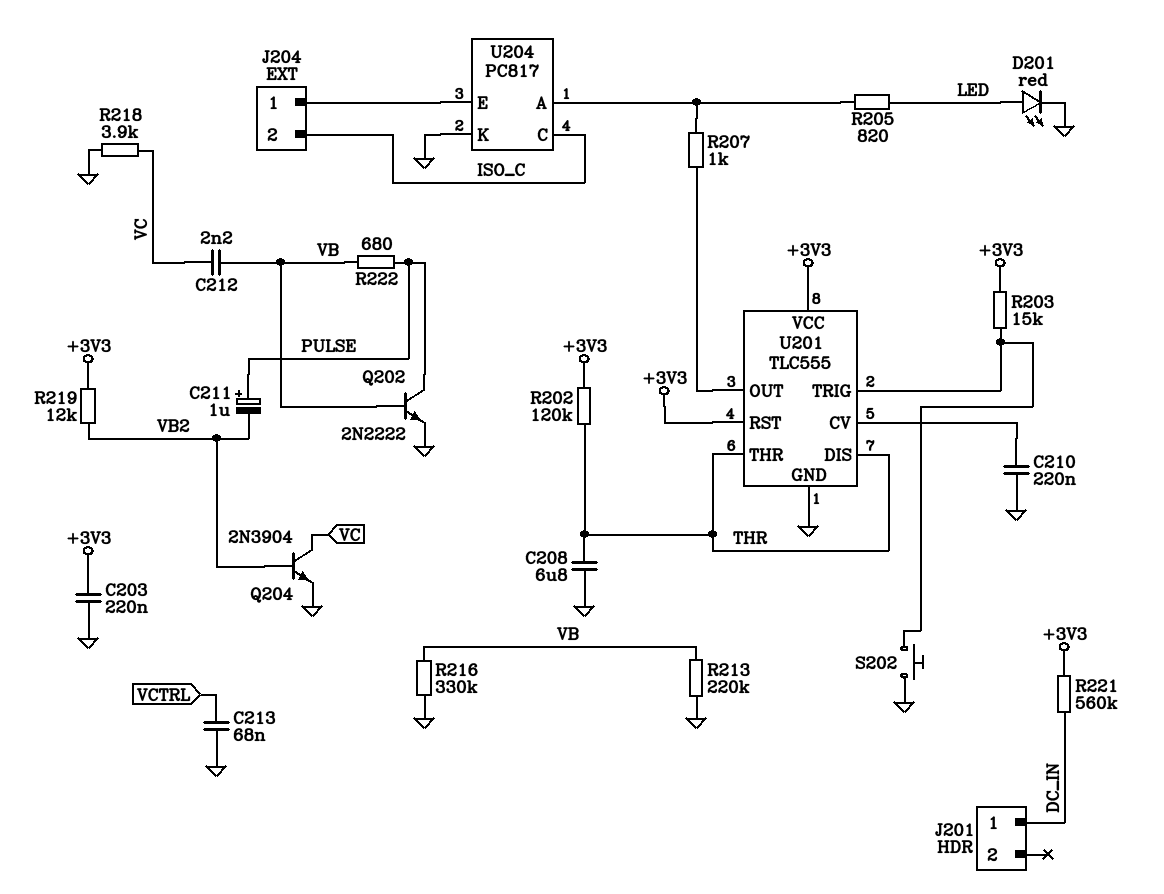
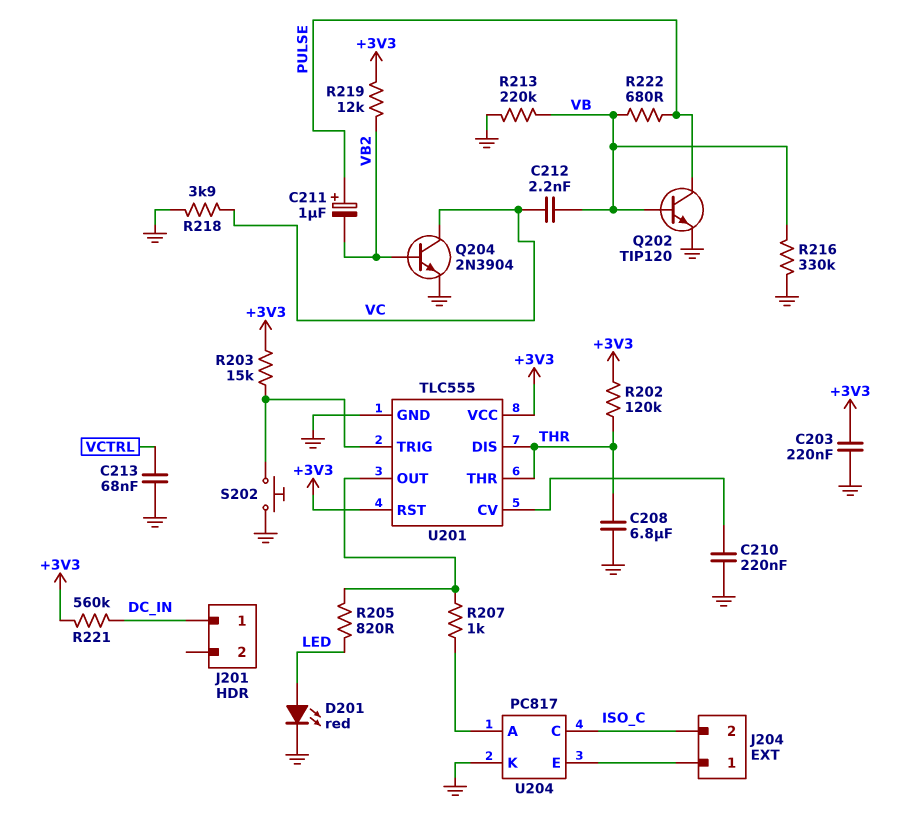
Q202: NPN 2N2222 (B VB, C PULSE, E GND) -> NPN TIP120 (B VB, C PULSE, E GND)
R205: 820 (LED, U204/A) -> 820 (LED, U201/OUT)

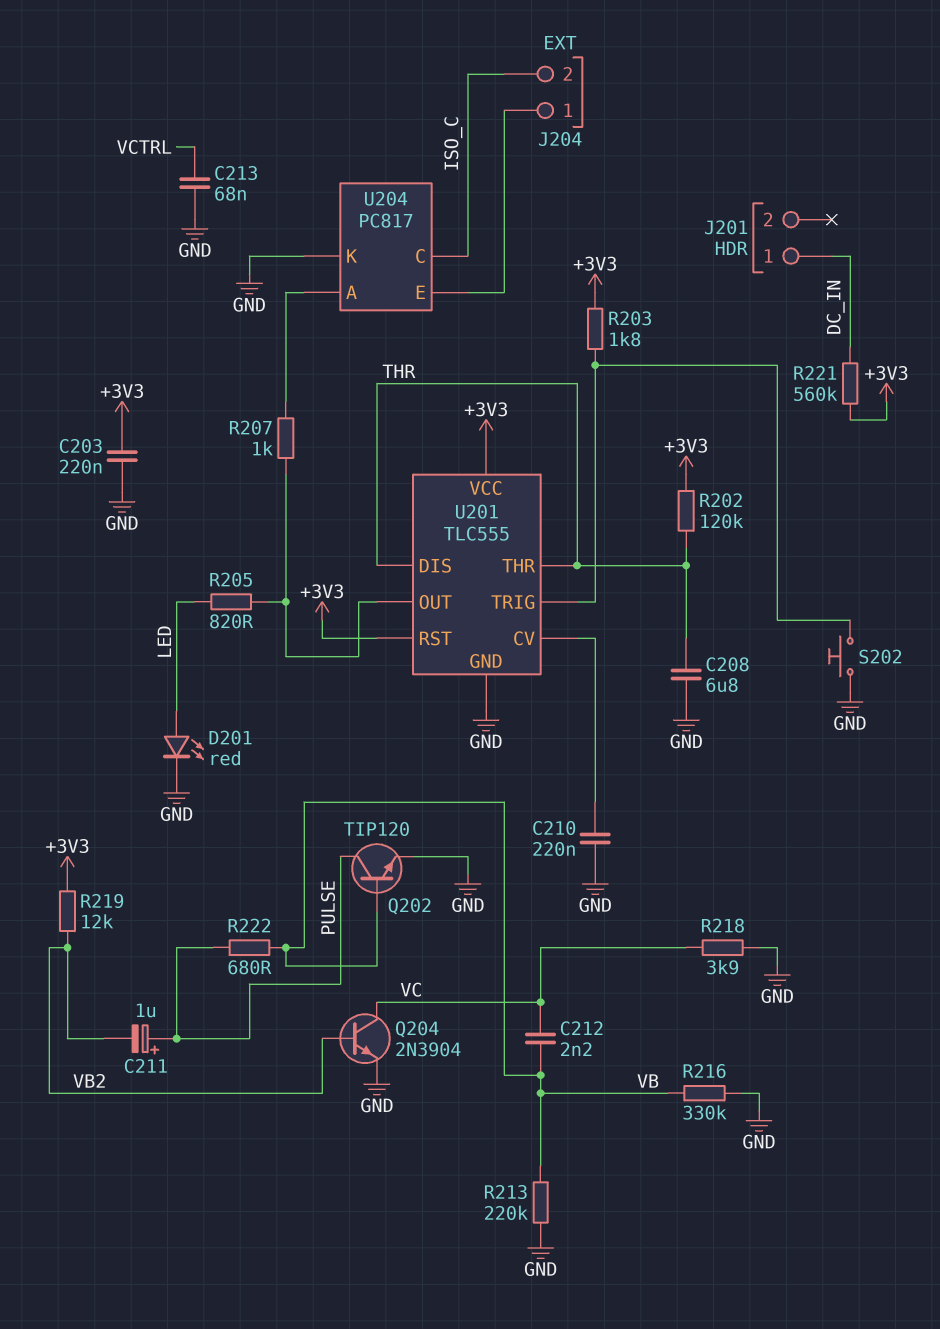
R203: 15k (+3V3, U201/TRIG) -> 1.8k (+3V3, U201/TRIG)

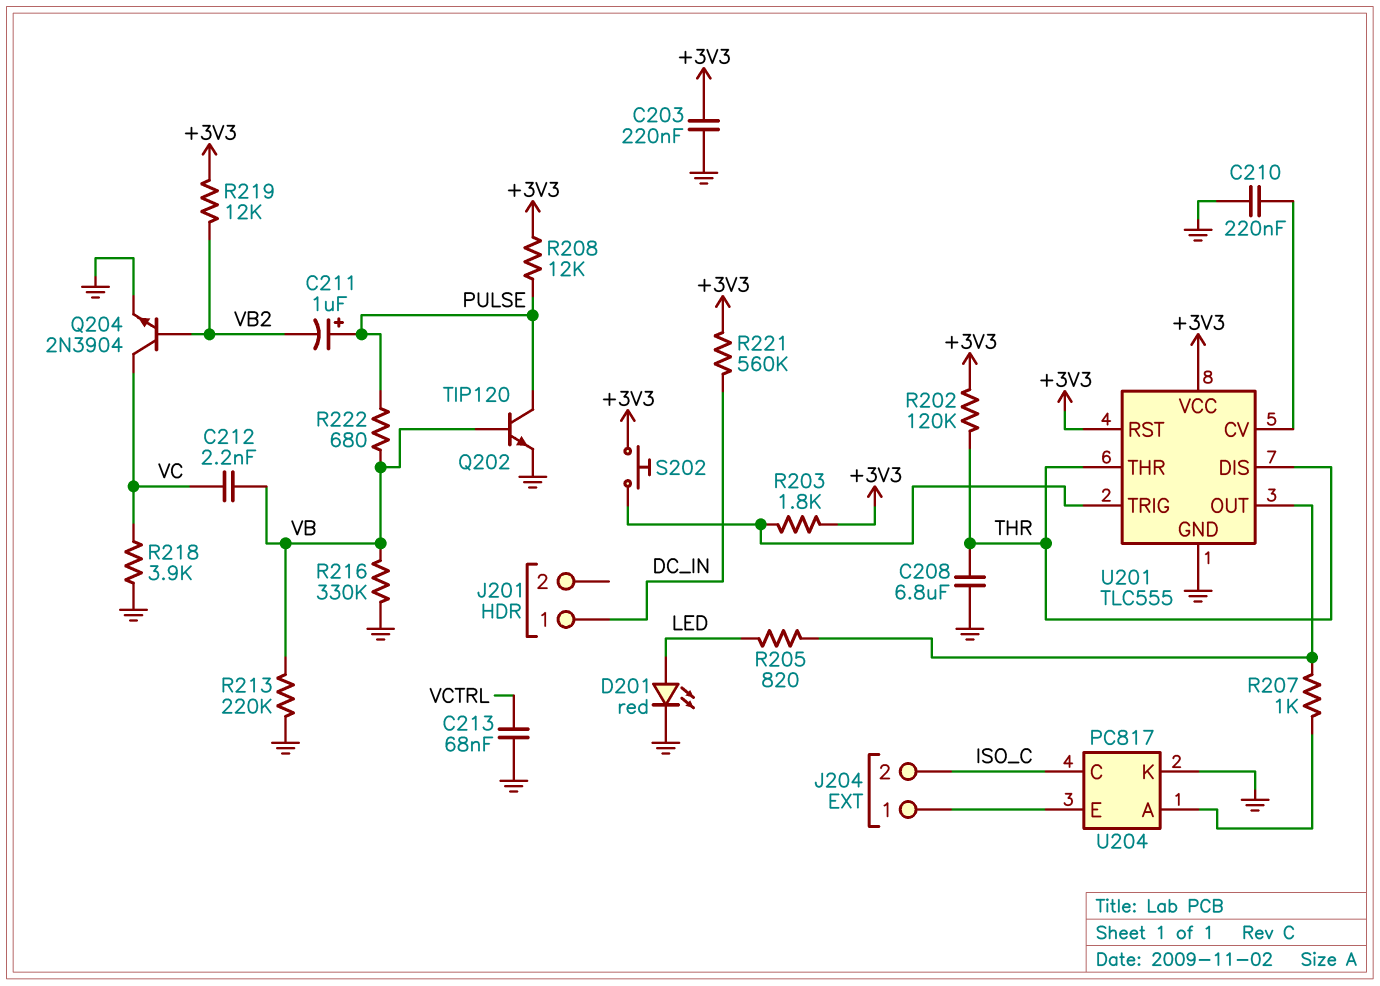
R208: none -> 12k (+3V3, PULSE)
S202: button (GND, U201/TRIG) -> button (+3V3, U201/TRIG)

